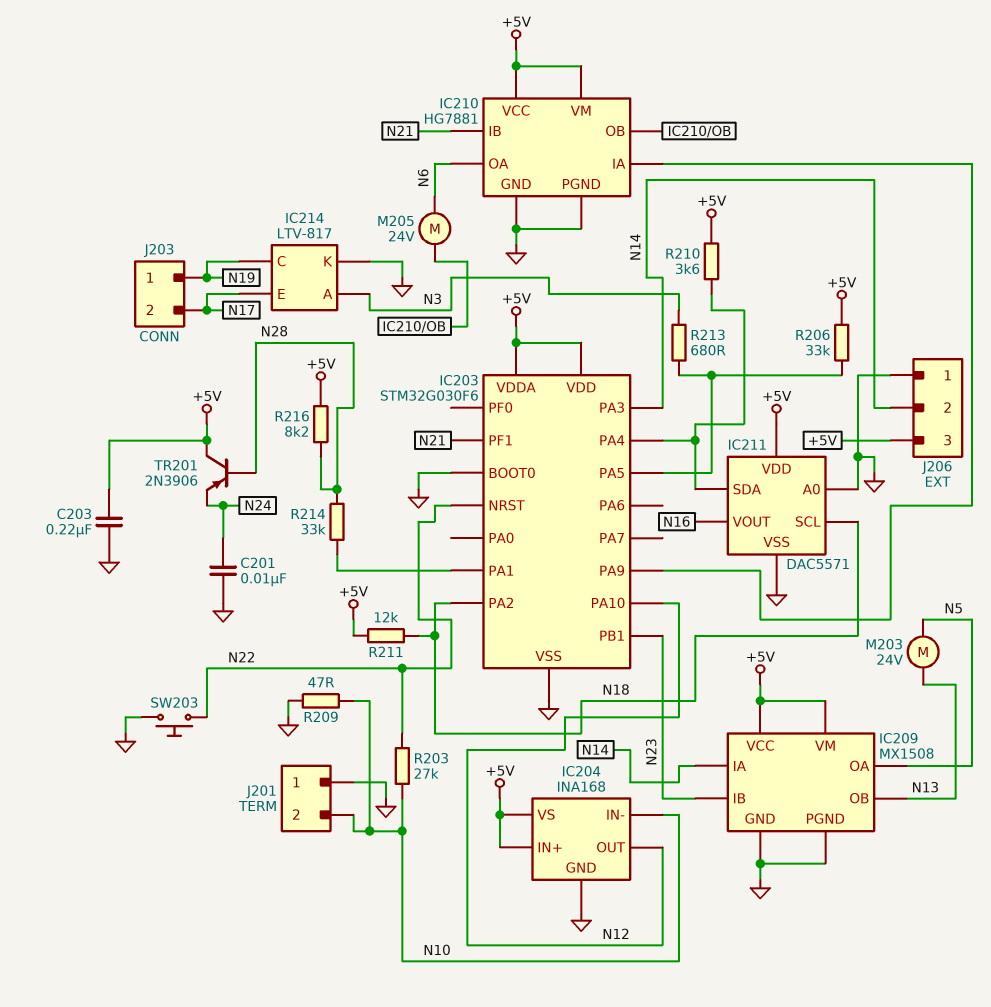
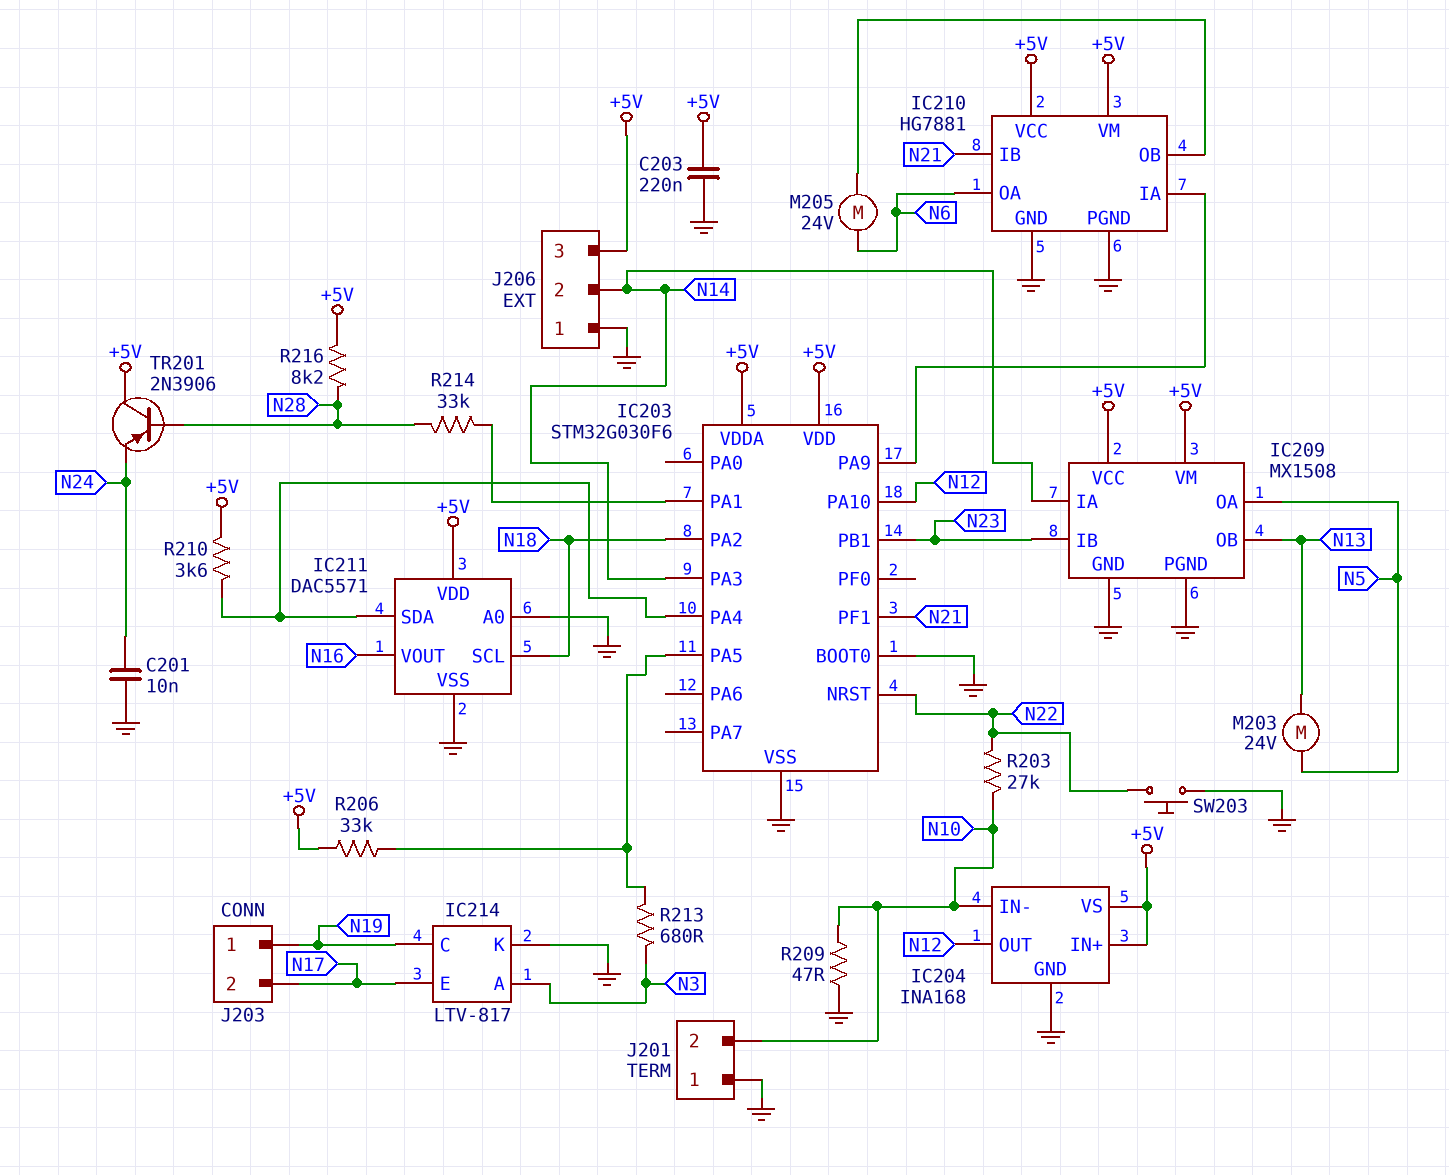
R211: 12k (+5V, N18) -> none

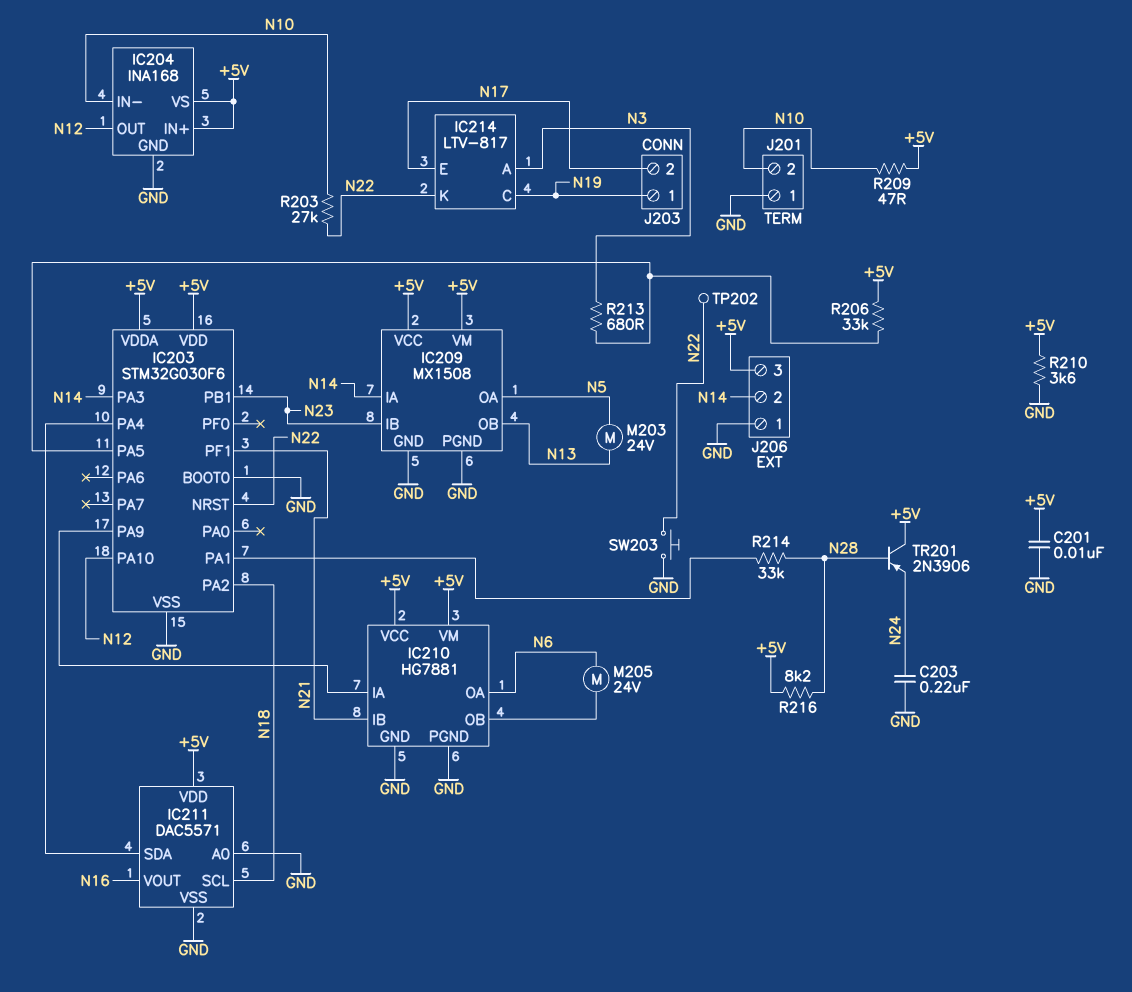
C201: 10nF (GND, N24) -> 10nF (+5V, GND)
C203: 220nF (+5V, GND) -> 220nF (GND, N24)
IC214 pin K: GND -> N22
R209: 47 (GND, N10) -> 47 (+5V, N10)
R210: 3.6k (+5V, IC203/PA4) -> 3.6k (+5V, GND)
TP202: none -> test point (N22)

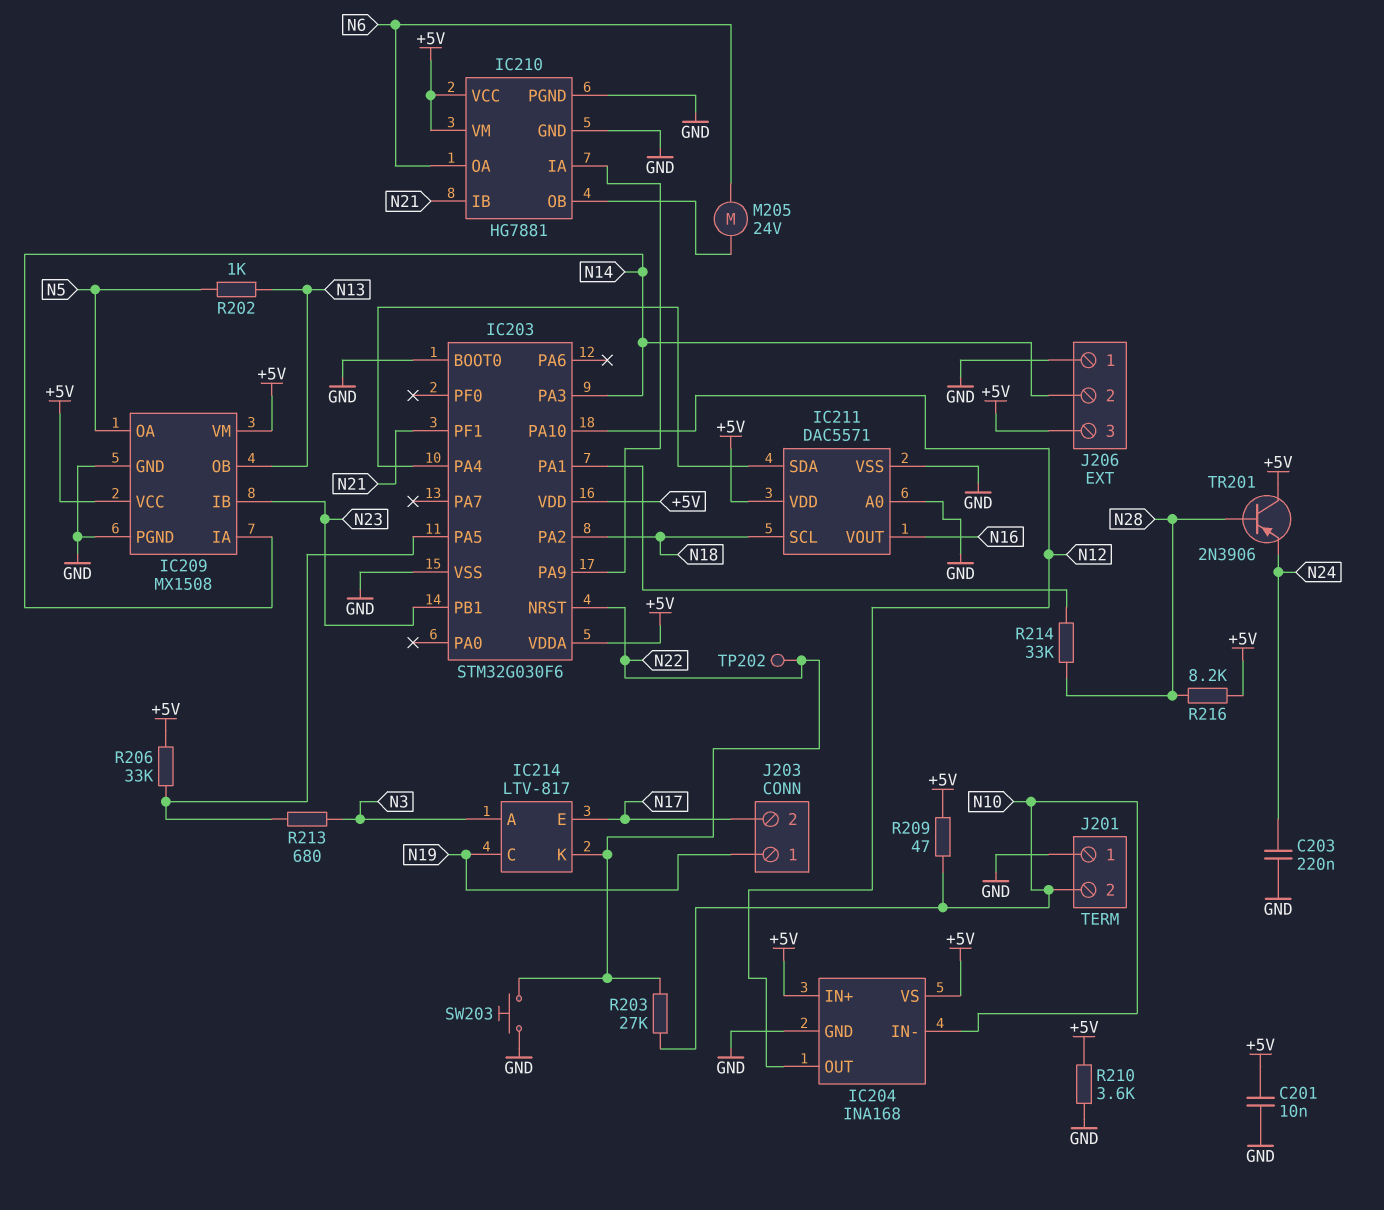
M203: motor 24V (N5, N13) -> none
R202: none -> 1k (N5, N13)

